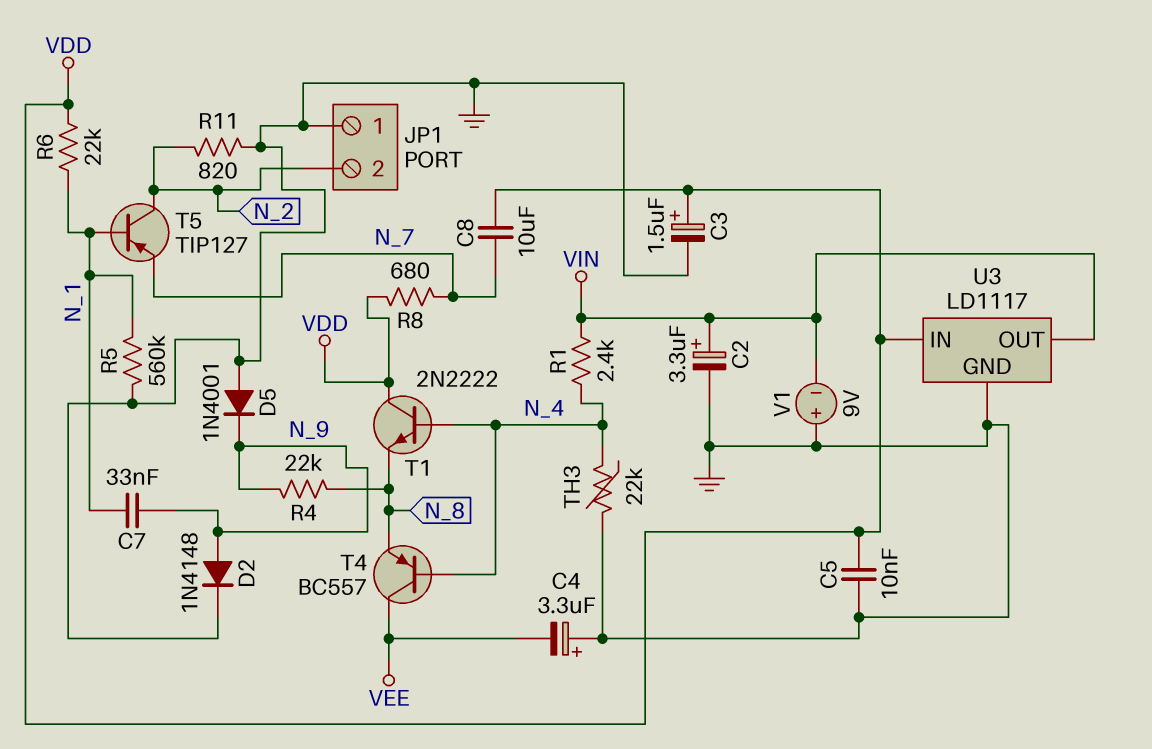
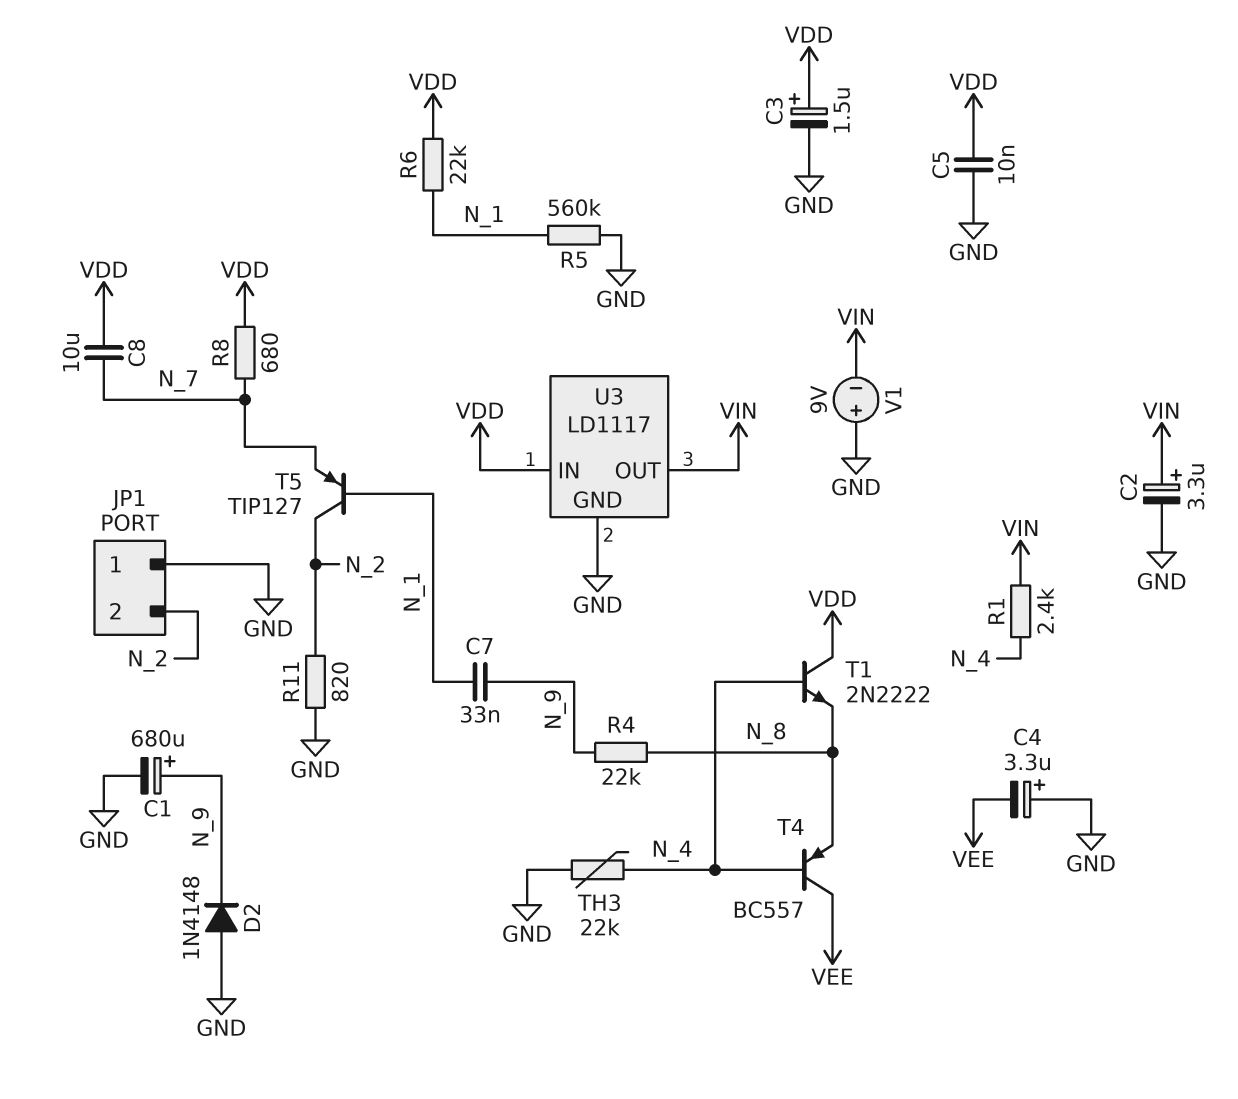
C1: none -> 680uF (plus N_9, minus GND)
D2: diode 1N4148 (A N_9, K GND) -> diode 1N4148 (A GND, K N_9)
D5: diode 1N4001 (A GND, K N_9) -> none

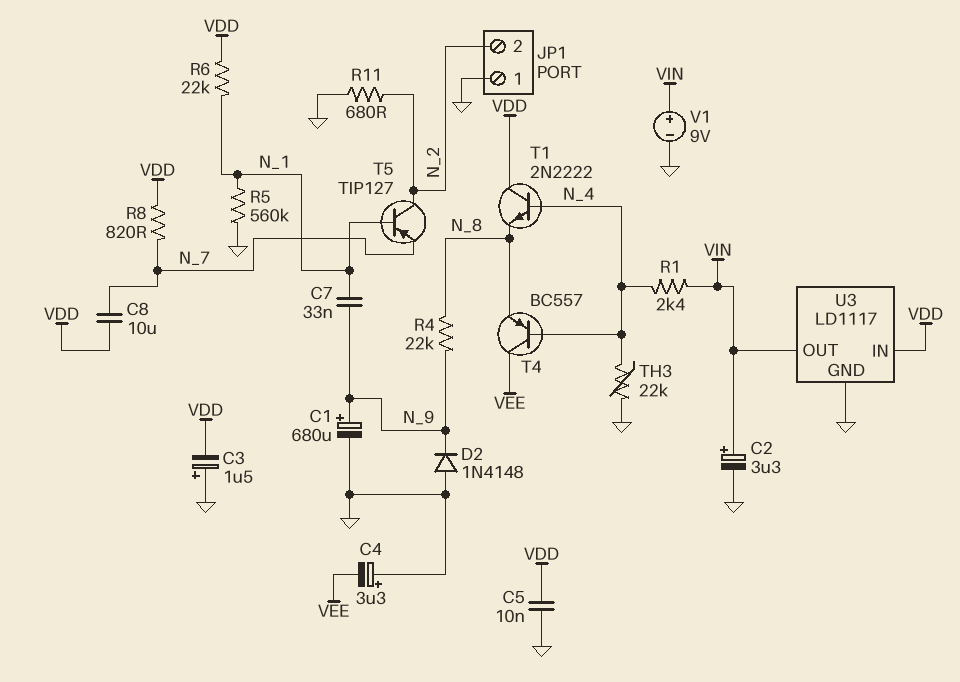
C3: 1.5uF (plus VDD, minus GND) -> 1.5uF (plus GND, minus VDD)
R8: 680 (N_7, VDD) -> 820 (N_7, VDD)
R11: 820 (GND, N_2) -> 680 (GND, N_2)
V1: 9V (plus GND, minus VIN) -> 9V (plus VIN, minus GND)

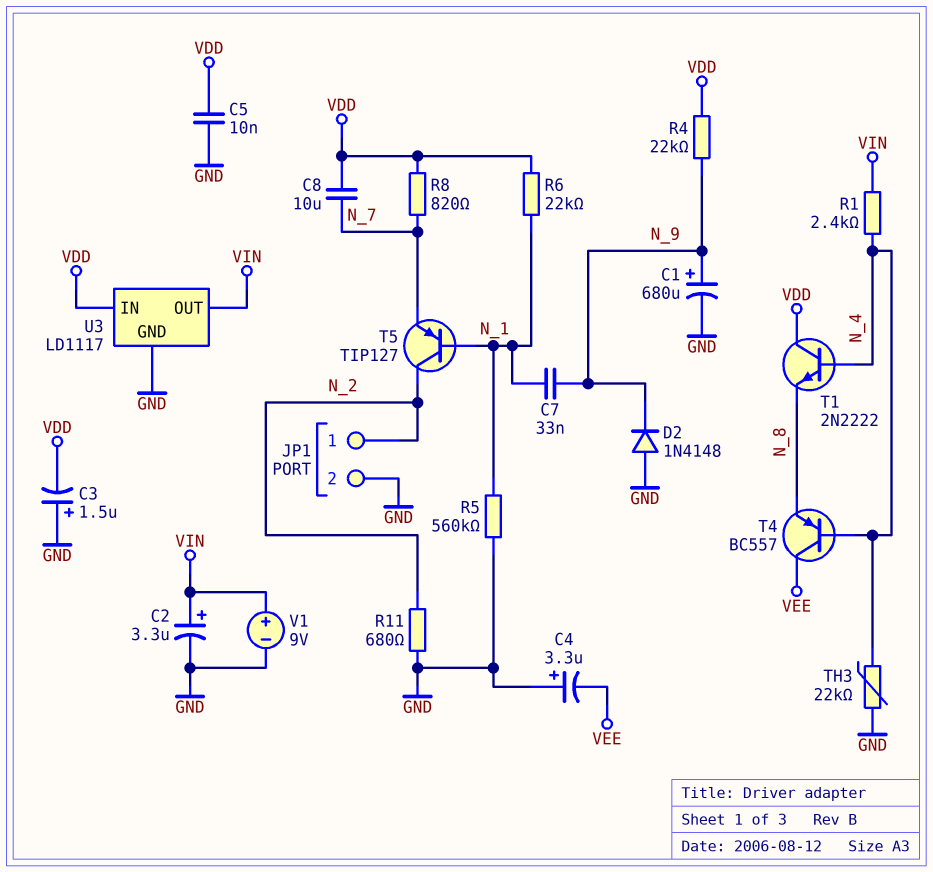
JP1 pin 1: GND -> N_2
JP1 pin 2: N_2 -> GND
R4: 22k (N_8, N_9) -> 22k (N_9, VDD)

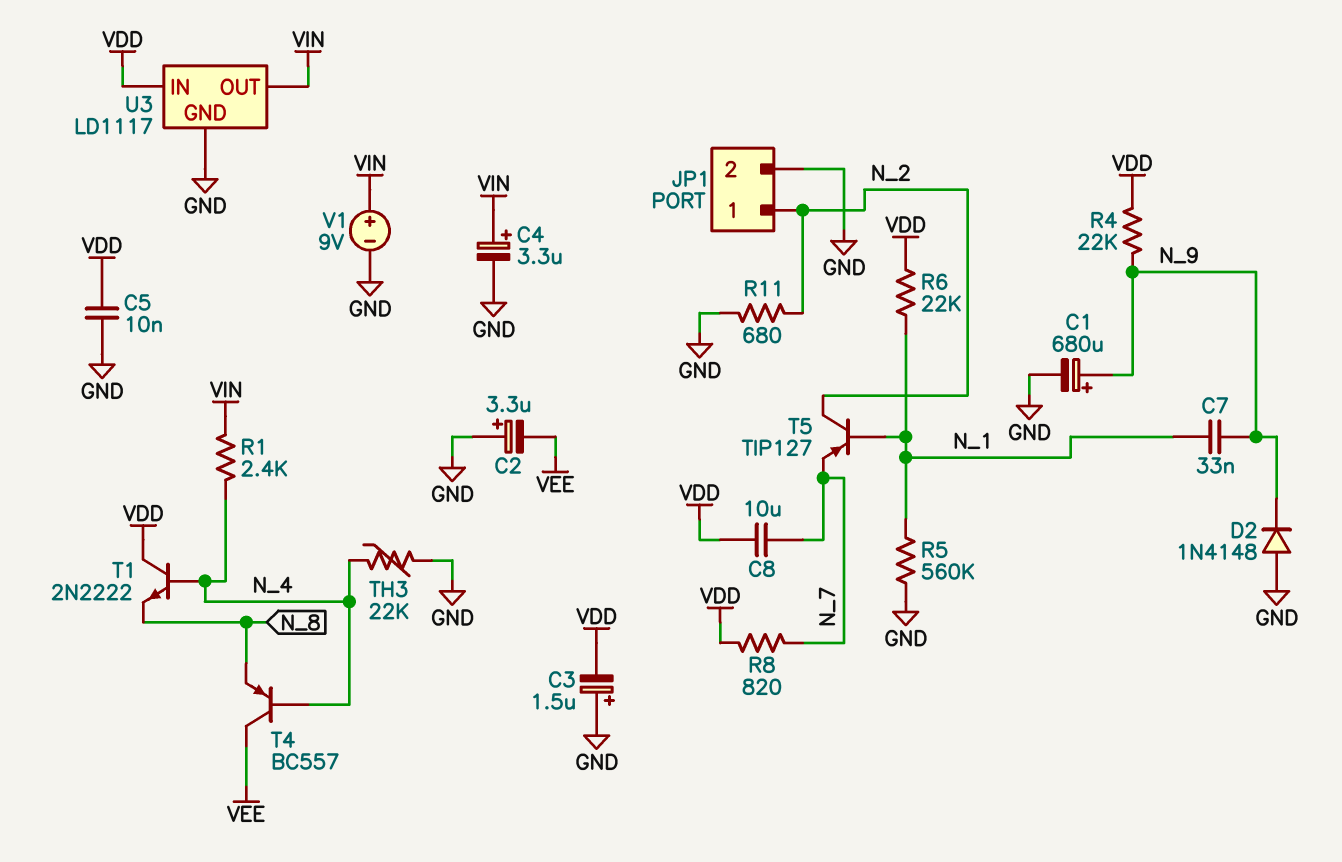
C2: 3.3uF (plus VIN, minus GND) -> 3.3uF (plus GND, minus VEE)
C4: 3.3uF (plus GND, minus VEE) -> 3.3uF (plus VIN, minus GND)

